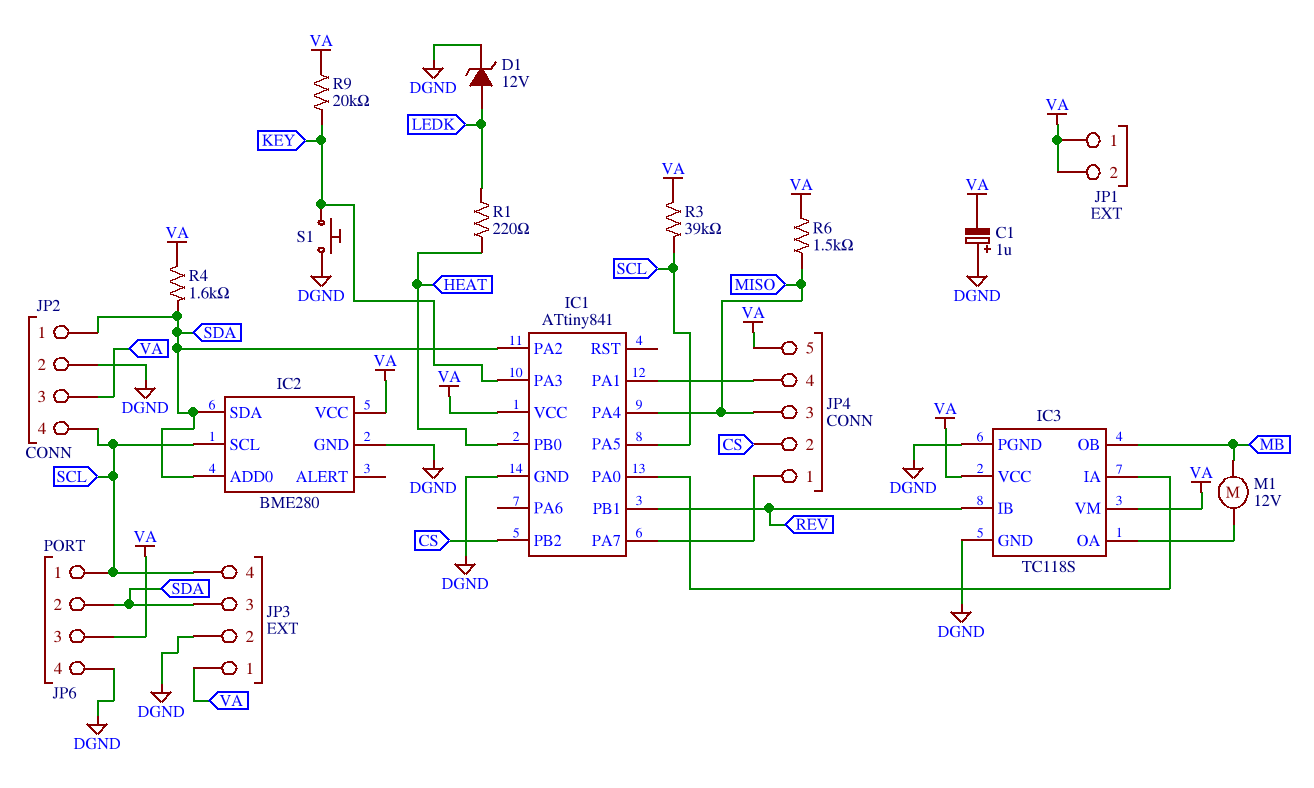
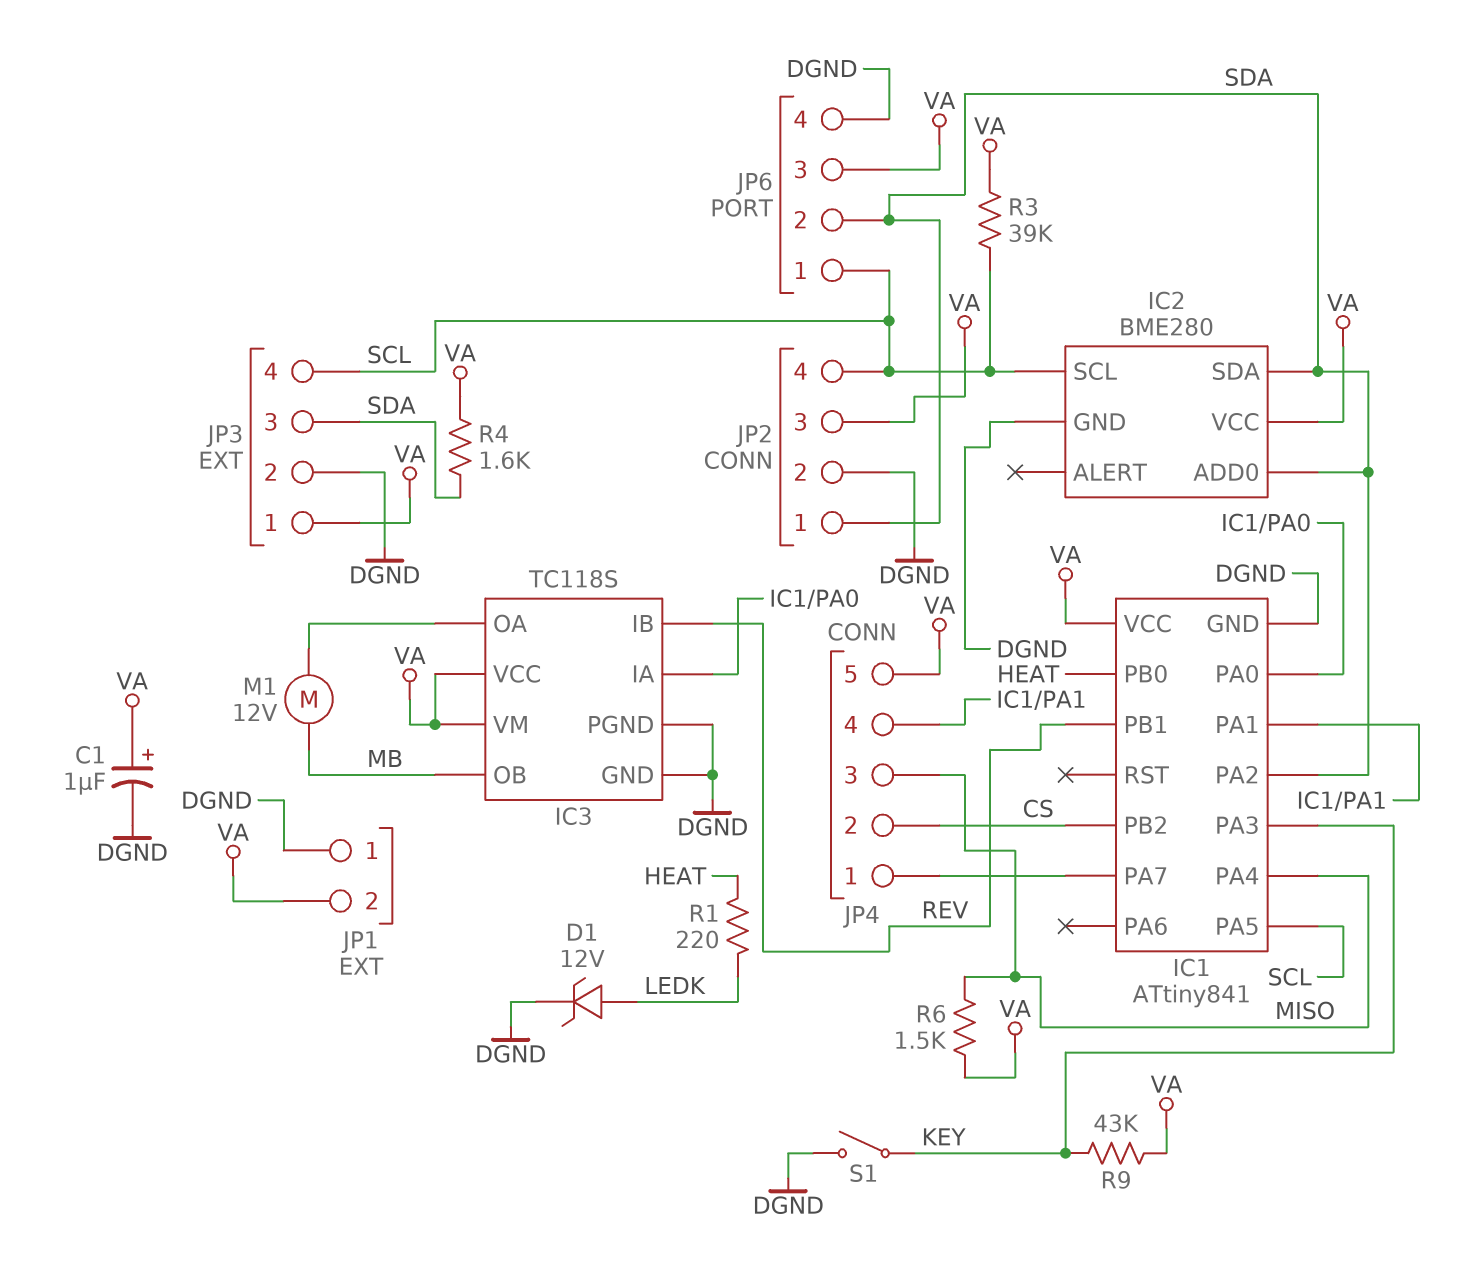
C1: 1uF (plus DGND, minus VA) -> 1uF (plus VA, minus DGND)
JP1 pin 1: VA -> DGND
R9: 20k (KEY, VA) -> 43k (KEY, VA)
S1: button (DGND, KEY) -> switch (DGND, KEY)

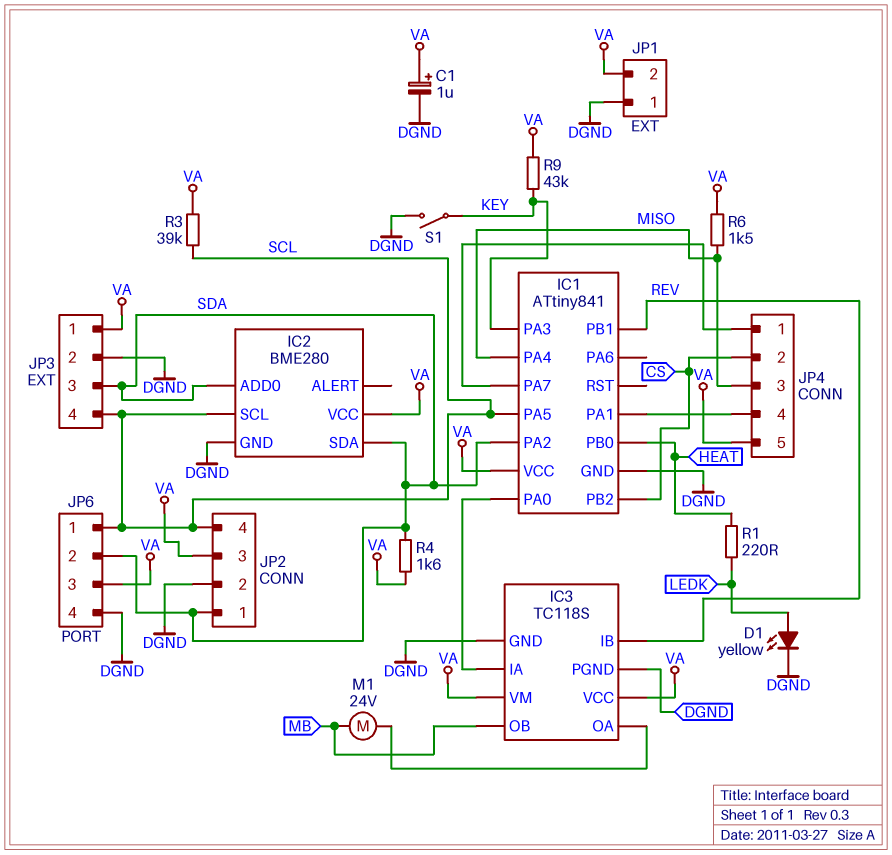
D1: zener 12V (A LEDK, K DGND) -> LED yellow (A LEDK, K DGND)
M1: motor 12V (IC3/OA, MB) -> motor 24V (IC3/OA, MB)

